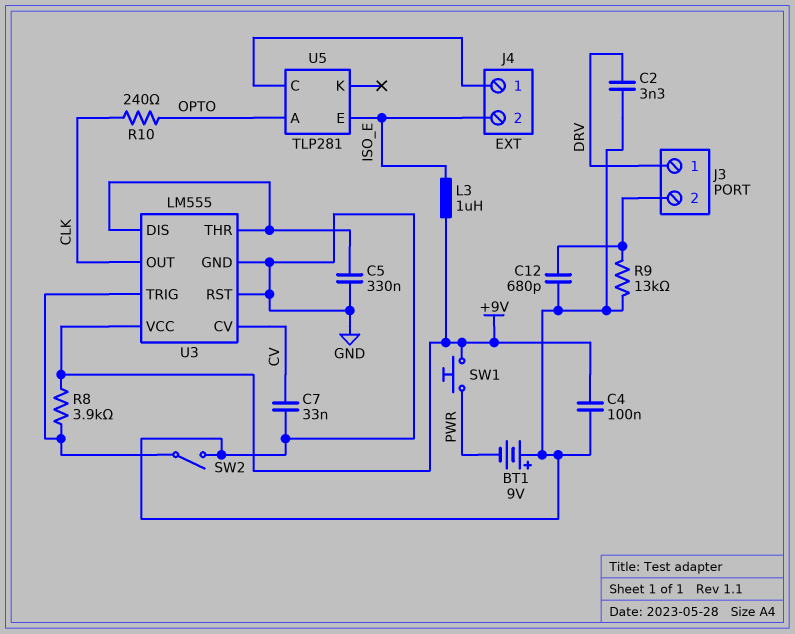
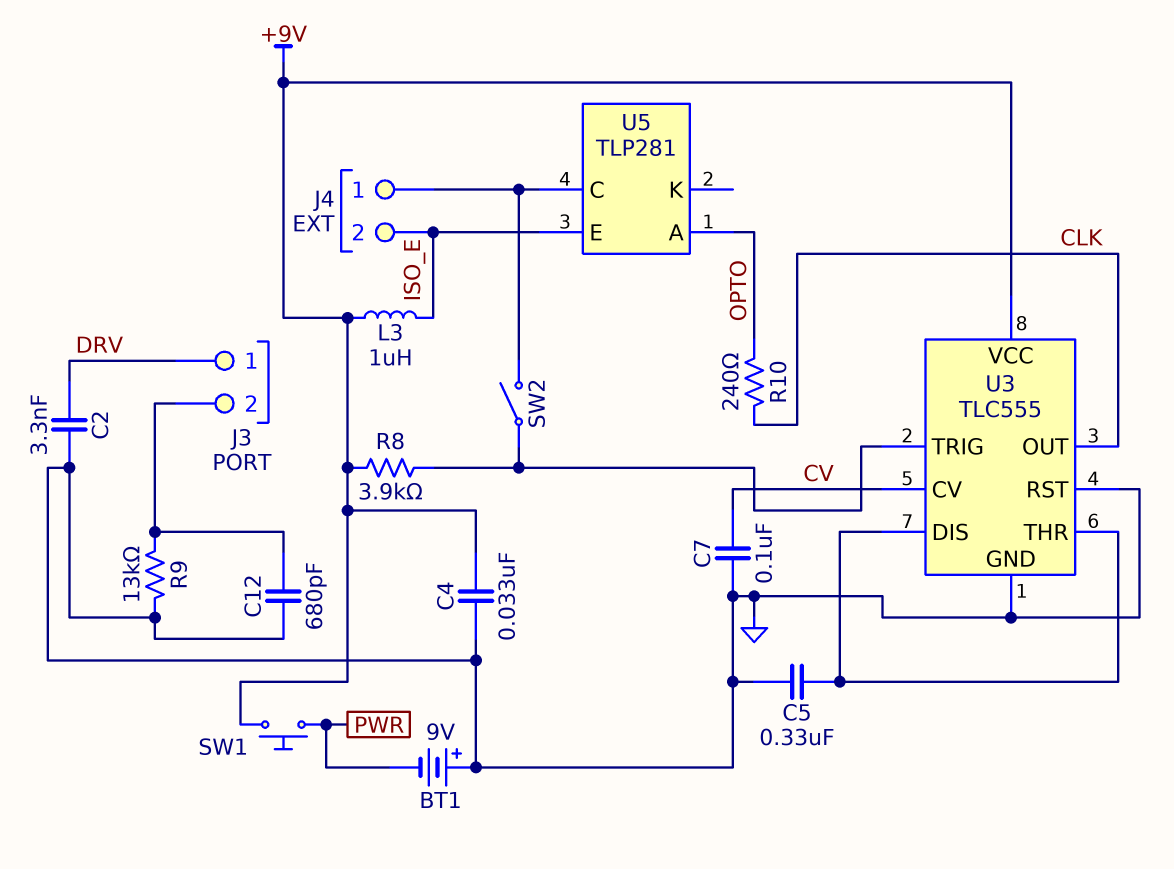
C4: 100nF (+9V, GND) -> 33nF (+9V, GND)
C7: 33nF (CV, GND) -> 100nF (CV, GND)
SW2: switch (GND, U3/TRIG) -> switch (J4/1, U3/TRIG)
U3: LM555 -> TLC555

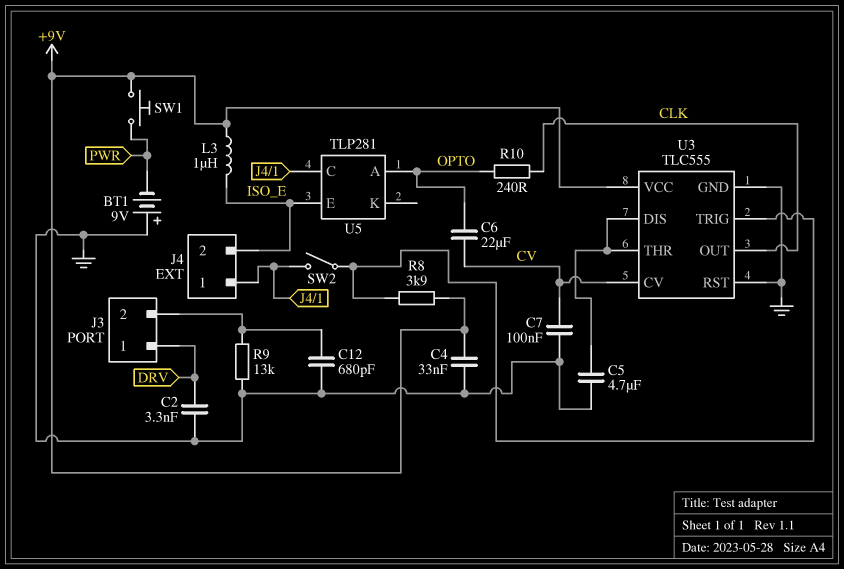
C5: 330nF (GND, U3/DIS) -> 4.7uF (GND, U3/DIS)
C6: none -> 22uF (CV, OPTO)

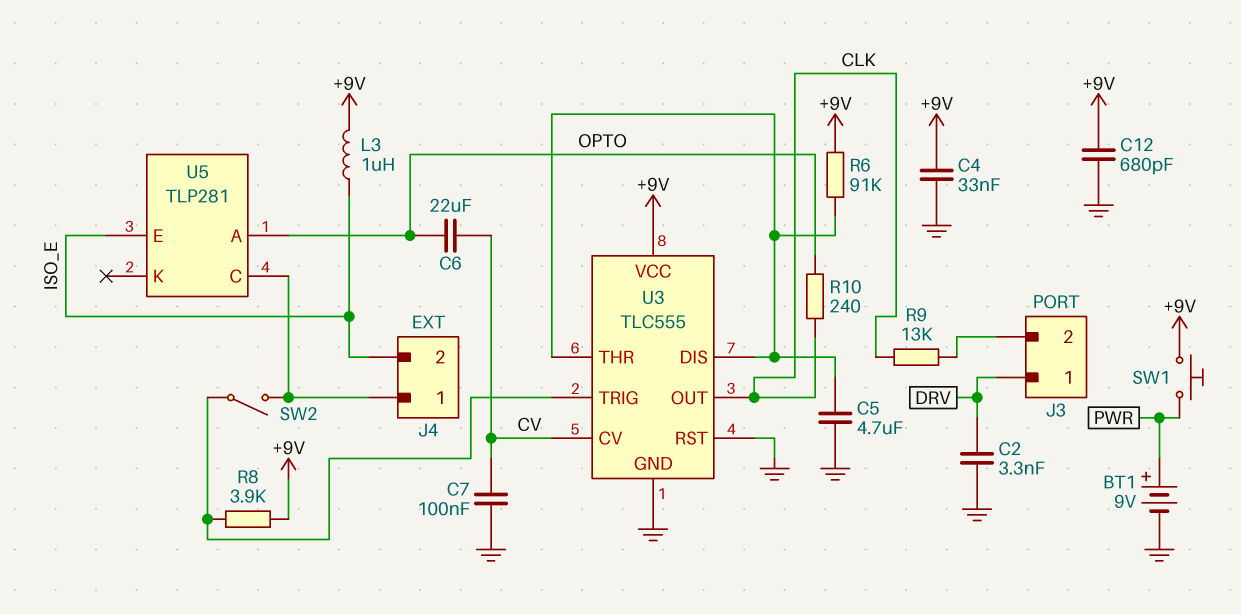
BT1: 9V (plus GND, minus PWR) -> 9V (plus PWR, minus GND)
C12: 680pF (GND, J3/2) -> 680pF (+9V, GND)
R6: none -> 91k (+9V, U3/DIS)
R9: 13k (GND, J3/2) -> 13k (CLK, J3/2)

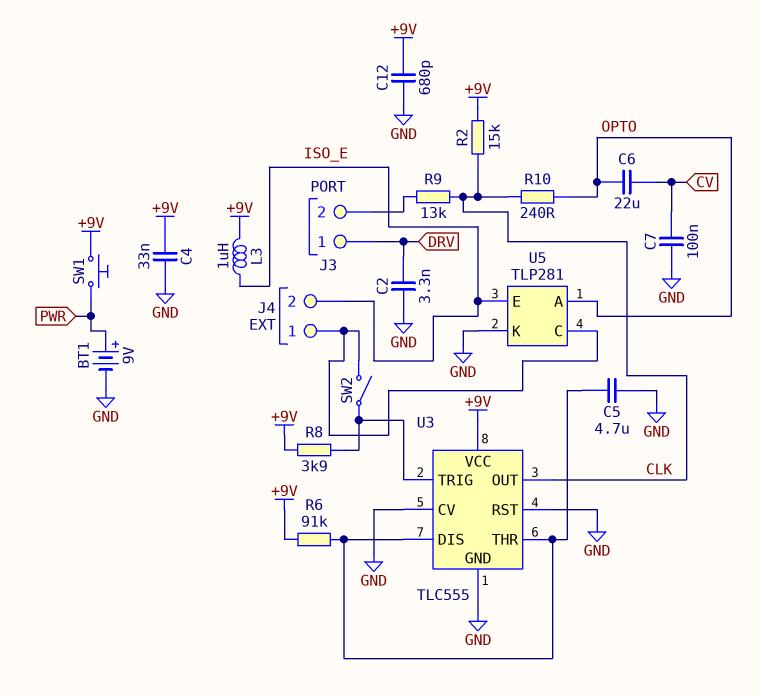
R2: none -> 15k (+9V, CLK)
U3 pin CV: CV -> GND
U5 pin K: none -> GND

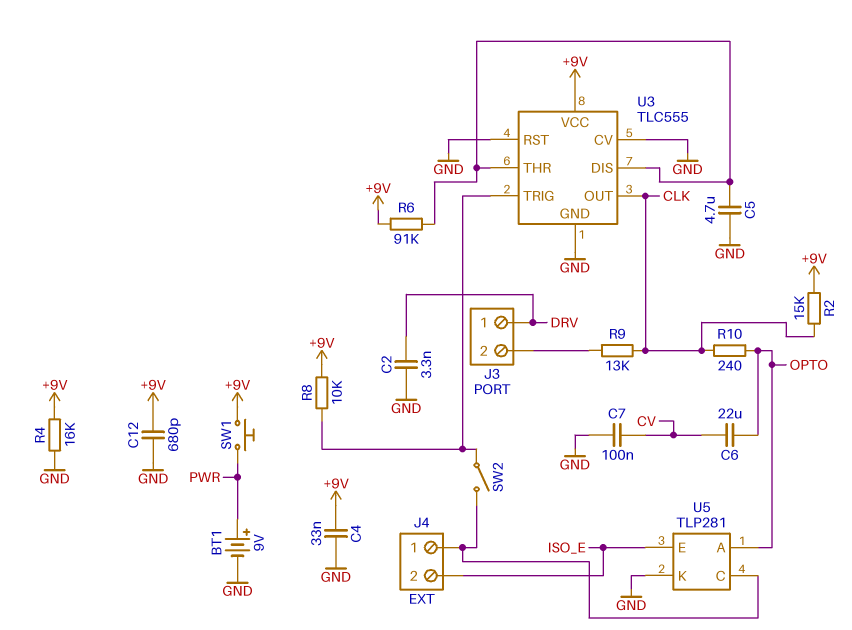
L3: 1uH (+9V, ISO_E) -> none
R4: none -> 16k (+9V, GND)
R8: 3.9k (+9V, U3/TRIG) -> 10k (+9V, U3/TRIG)

